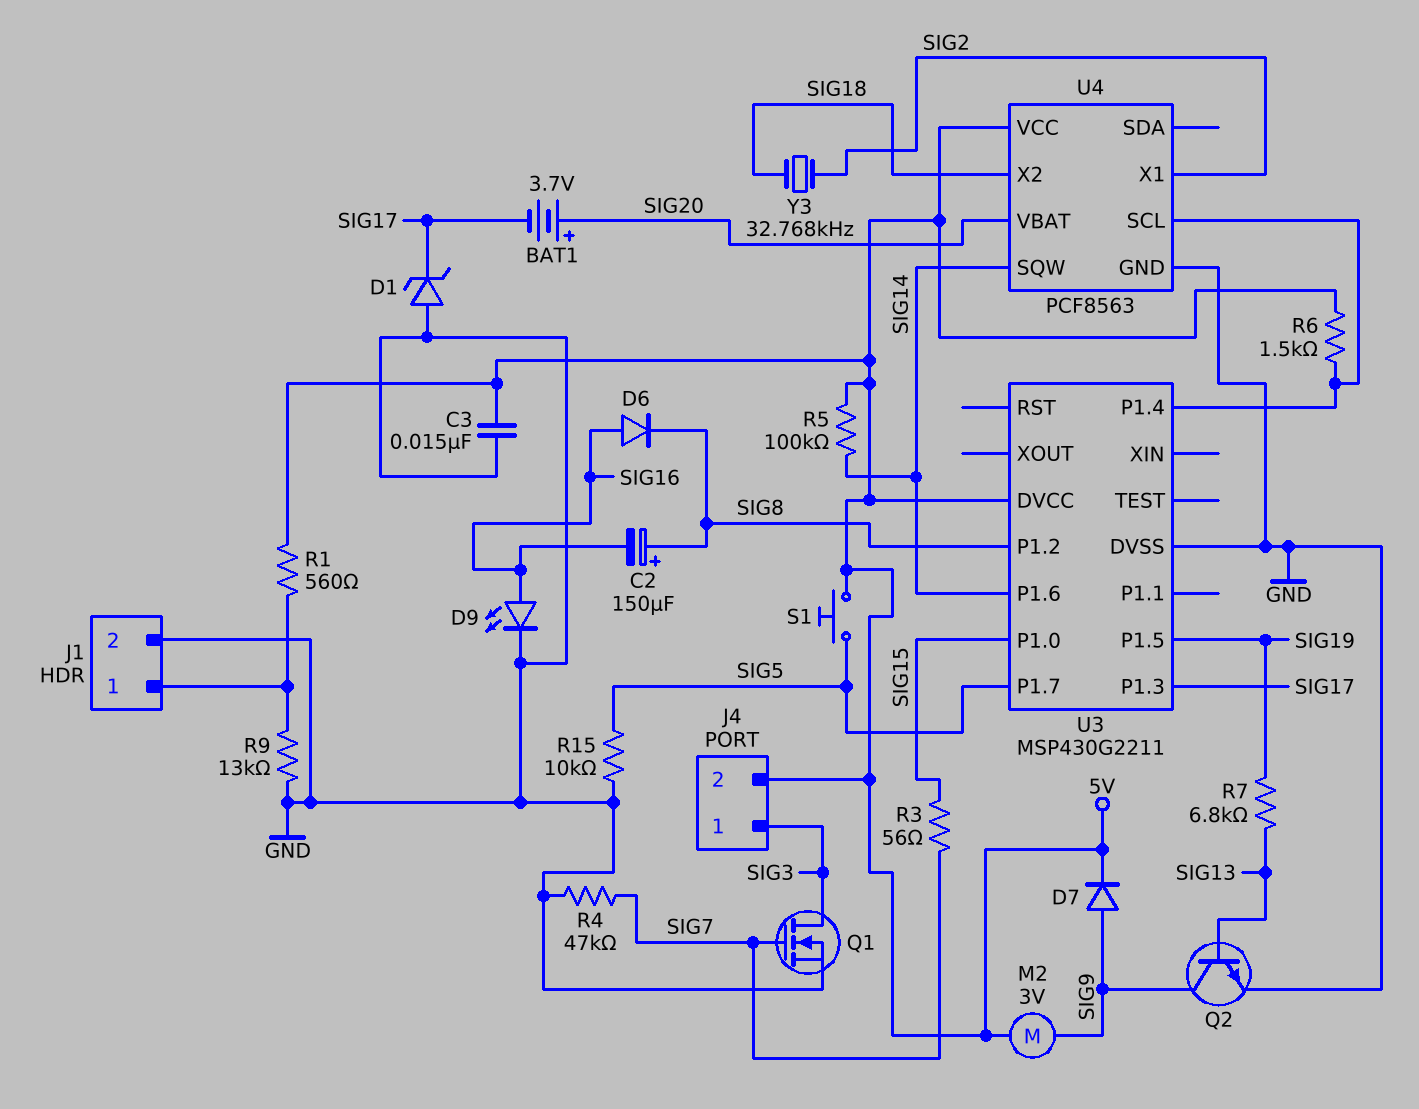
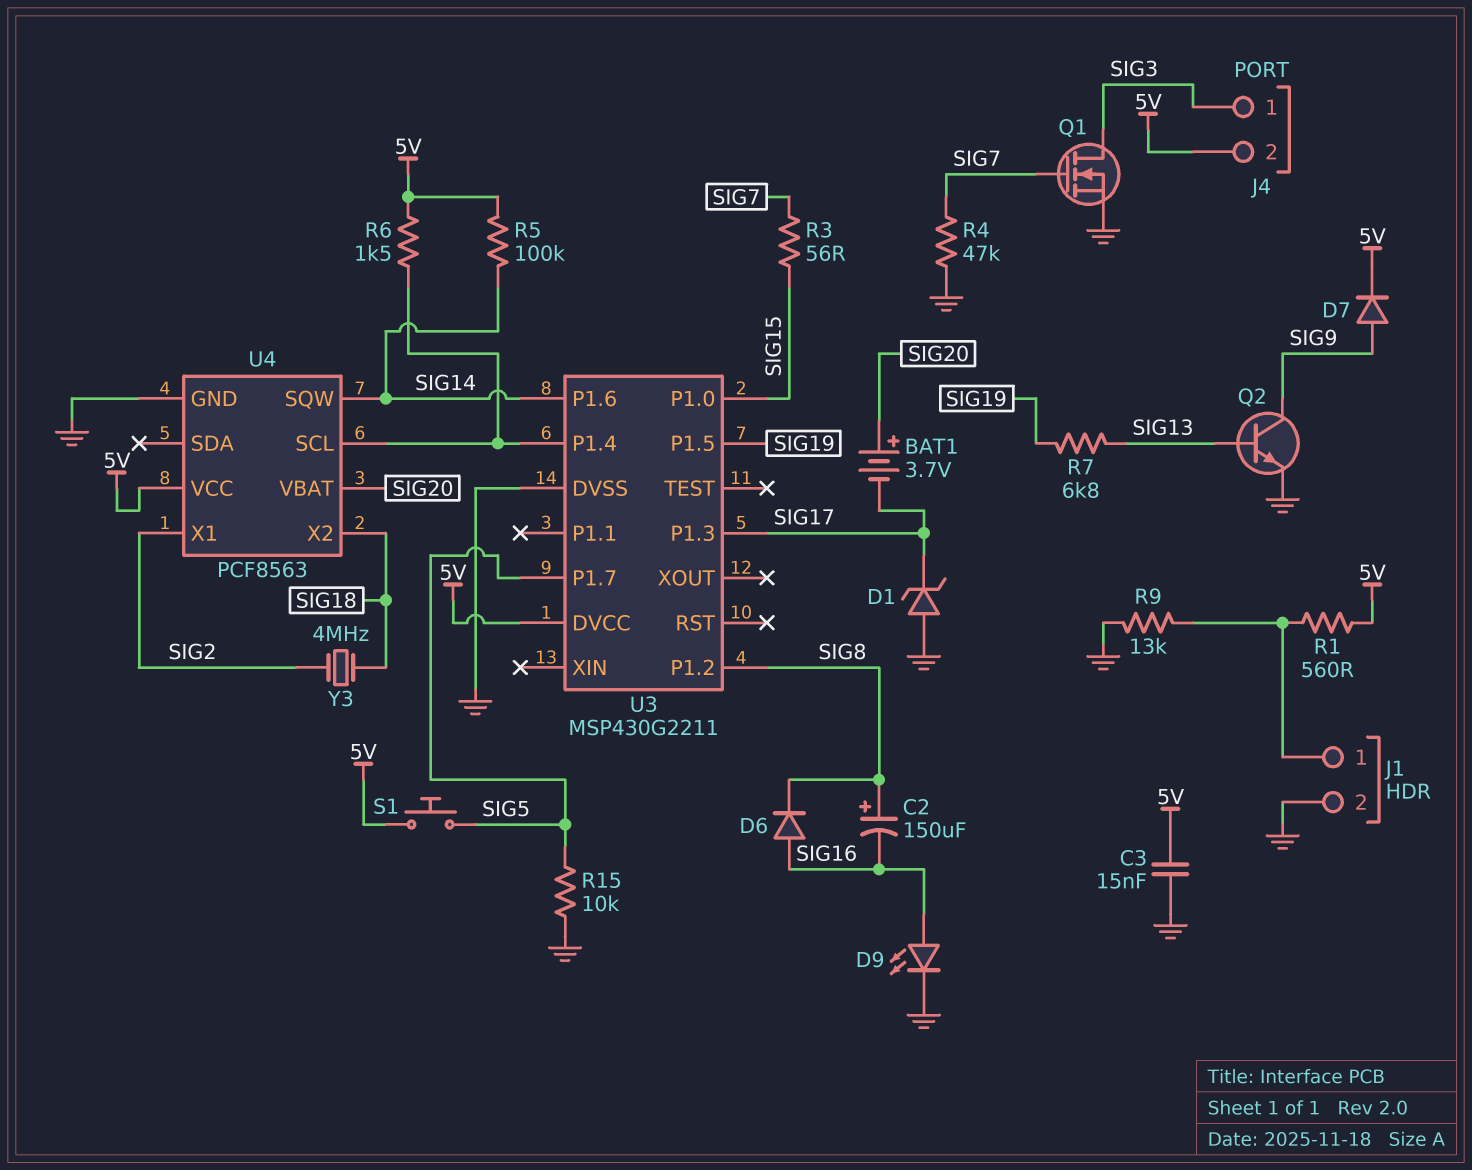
M2: motor 3V (5V, SIG9) -> none
Y3: 32.768kHz (SIG2, SIG18) -> 4MHz (SIG2, SIG18)

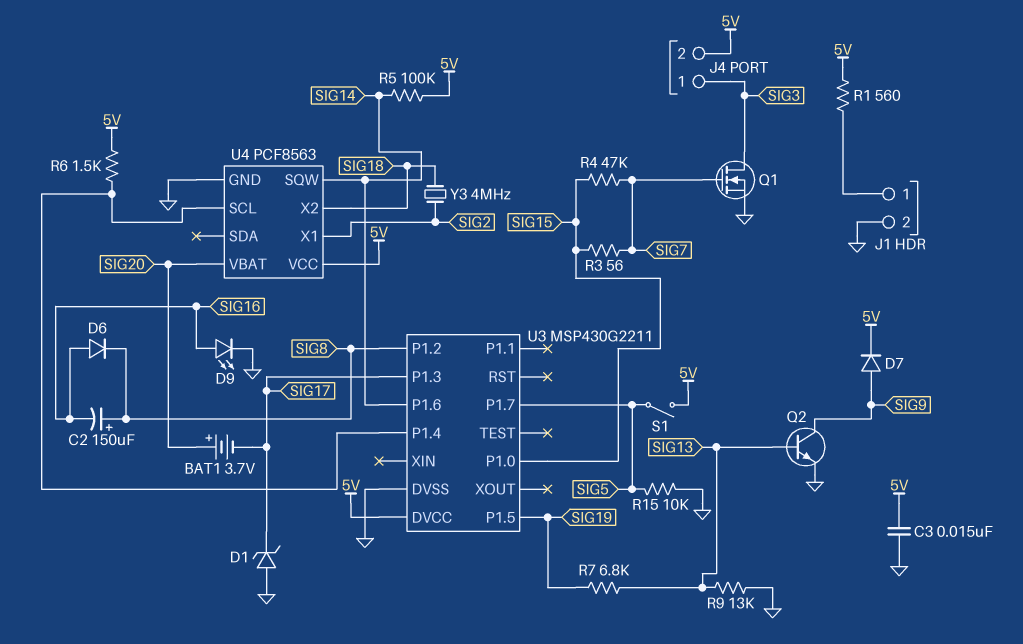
R4: 47k (GND, SIG7) -> 47k (SIG7, SIG15)
R9: 13k (GND, J1/1) -> 13k (GND, SIG13)
S1: button (5V, SIG5) -> switch (5V, SIG5)

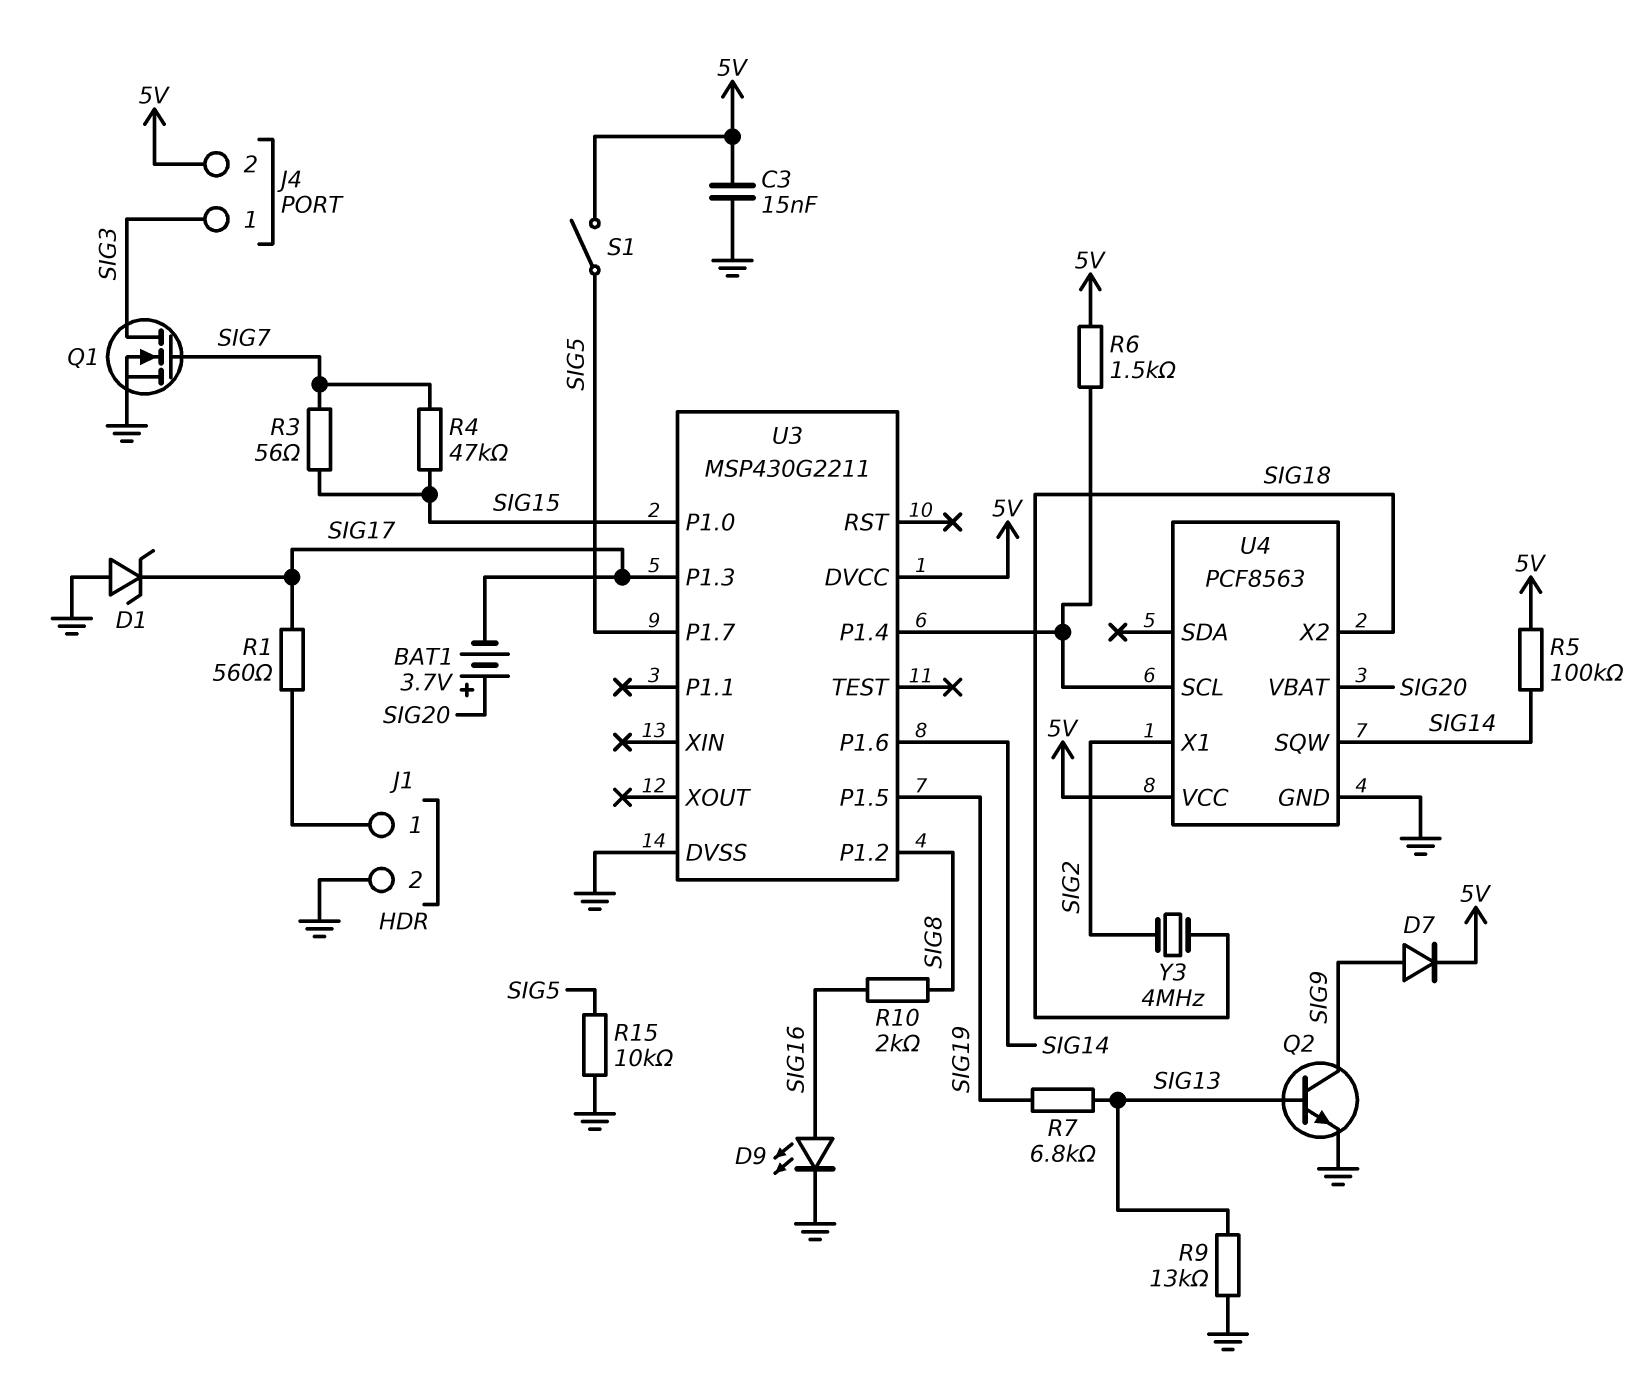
C2: 150uF (plus SIG8, minus SIG16) -> none
D6: diode (A SIG16, K SIG8) -> none
R1: 560 (5V, J1/1) -> 560 (J1/1, SIG17)
R10: none -> 2k (SIG8, SIG16)

